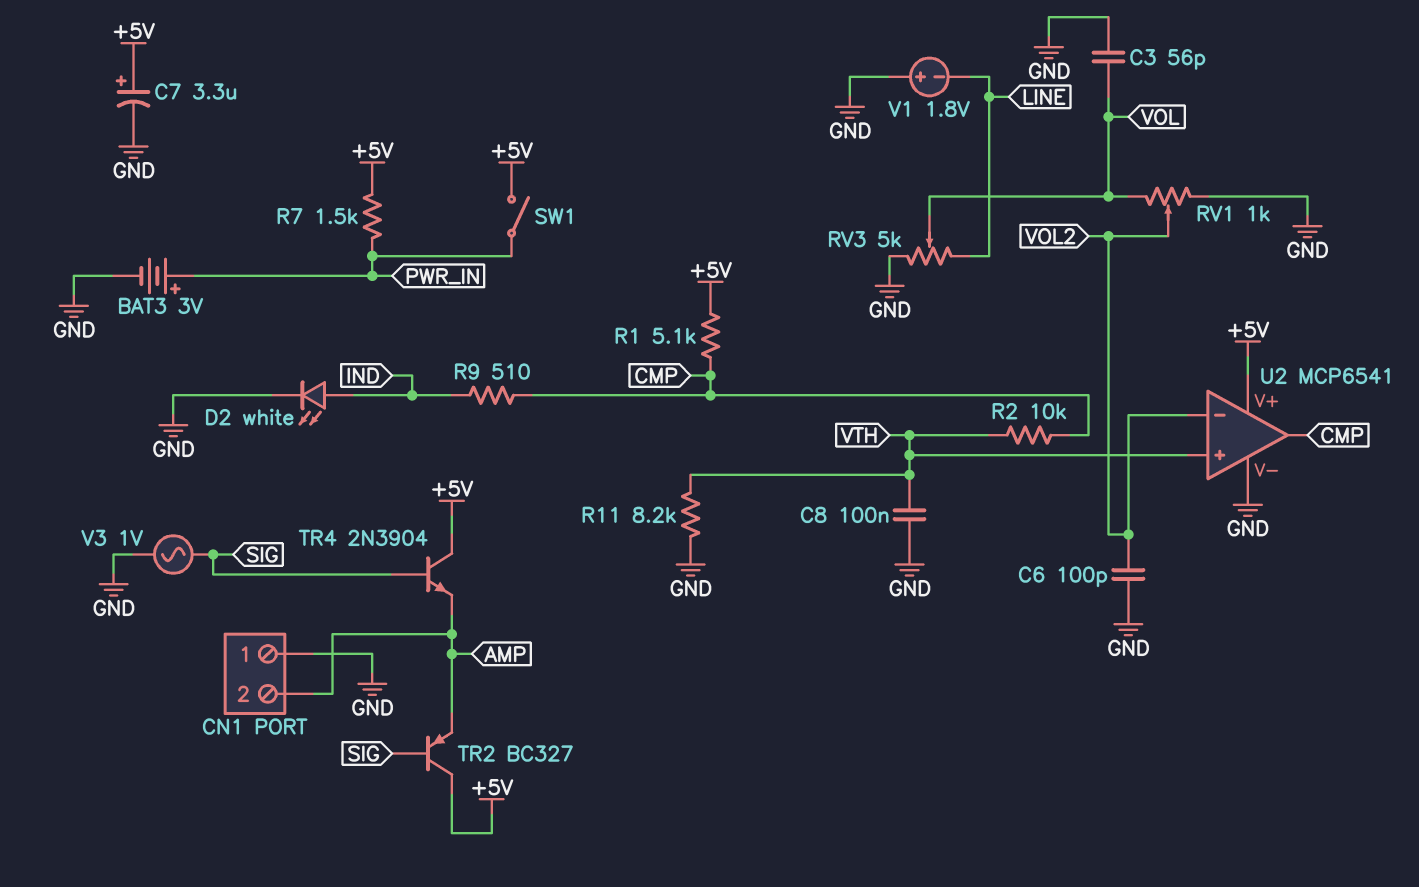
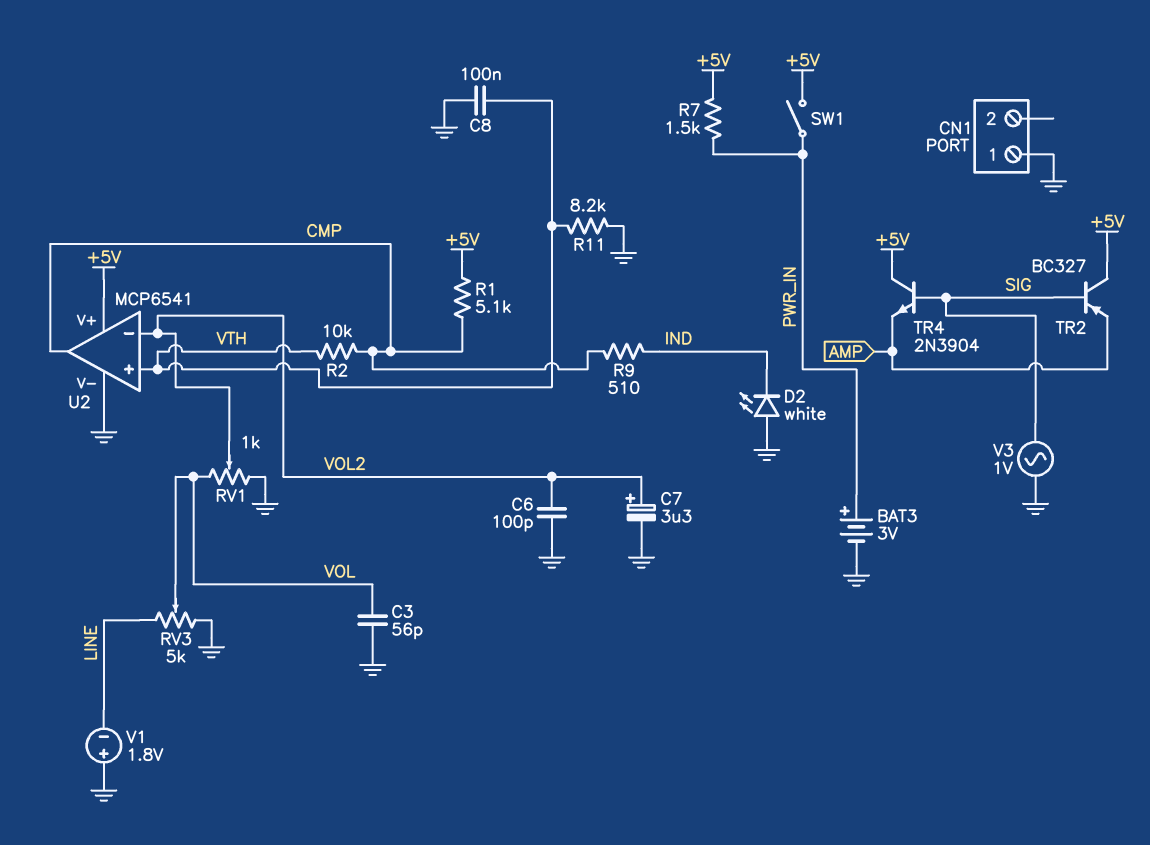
C7: 3.3uF (plus +5V, minus GND) -> 3.3uF (plus VOL2, minus GND)
CN1 pin 2: AMP -> none
D2: LED white (A IND, K GND) -> LED white (A GND, K IND)

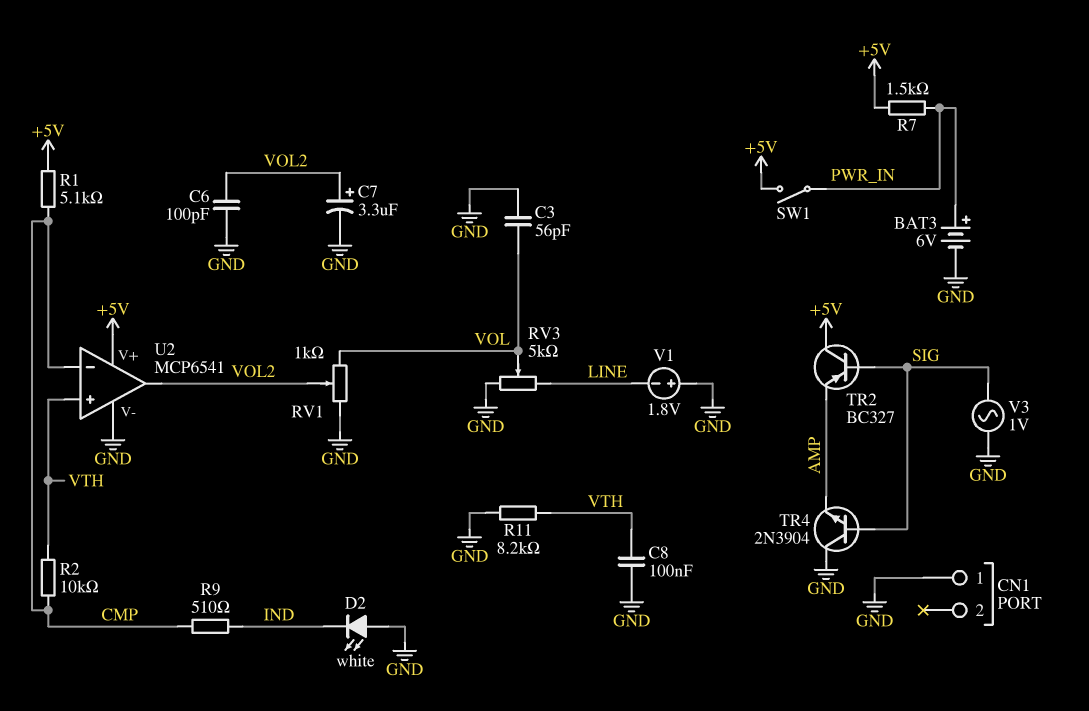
BAT3: 3V (plus PWR_IN, minus GND) -> 6V (plus PWR_IN, minus GND)
TR4: NPN 2N3904 (B SIG, C +5V, E AMP) -> NPN 2N3904 (B SIG, C GND, E AMP)
U2 pin in-: VOL2 -> CMP
U2 pin out: CMP -> VOL2

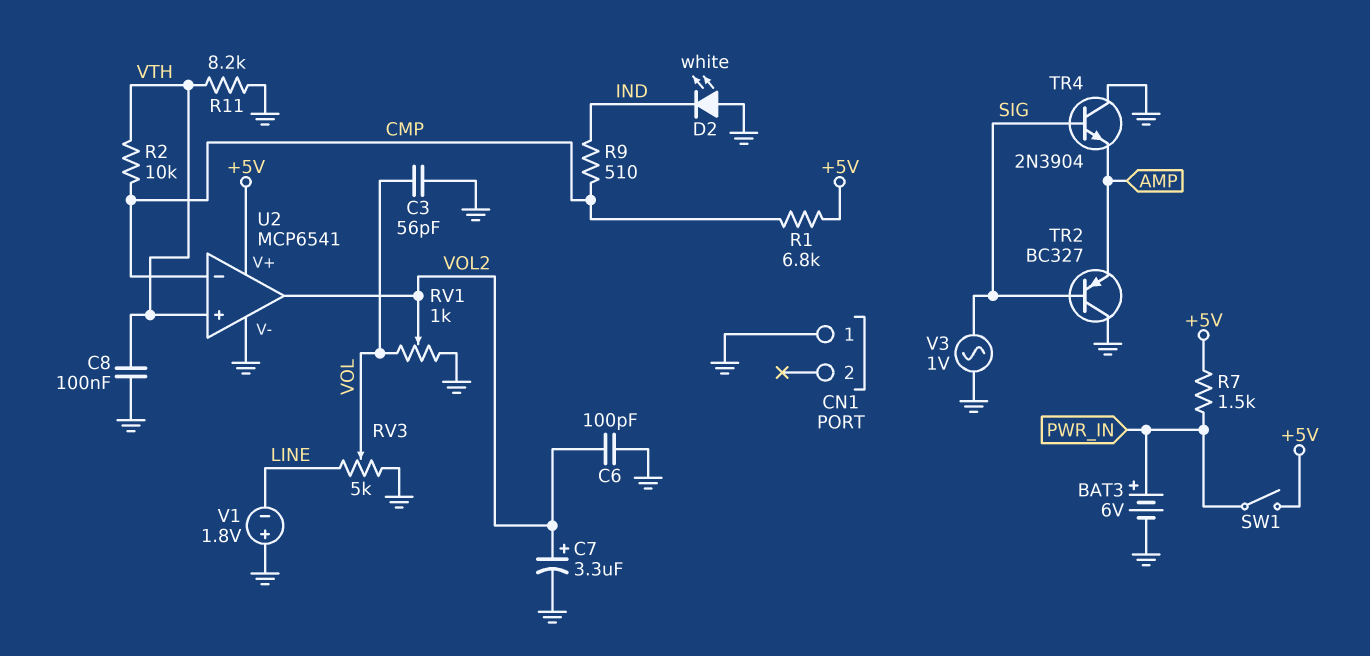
R1: 5.1k (+5V, CMP) -> 6.8k (+5V, CMP)
TR2: PNP BC327 (B SIG, C +5V, E AMP) -> PNP BC327 (B SIG, C GND, E AMP)

